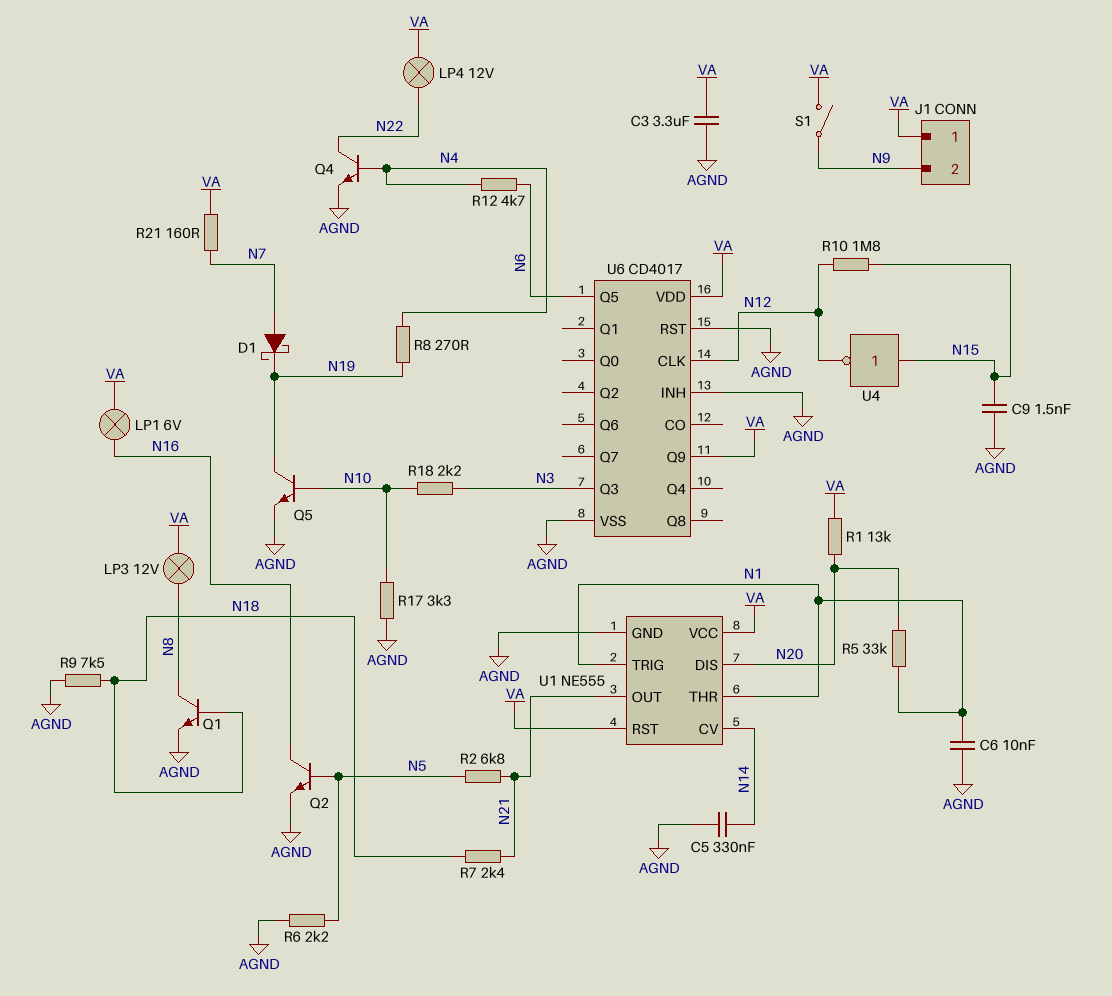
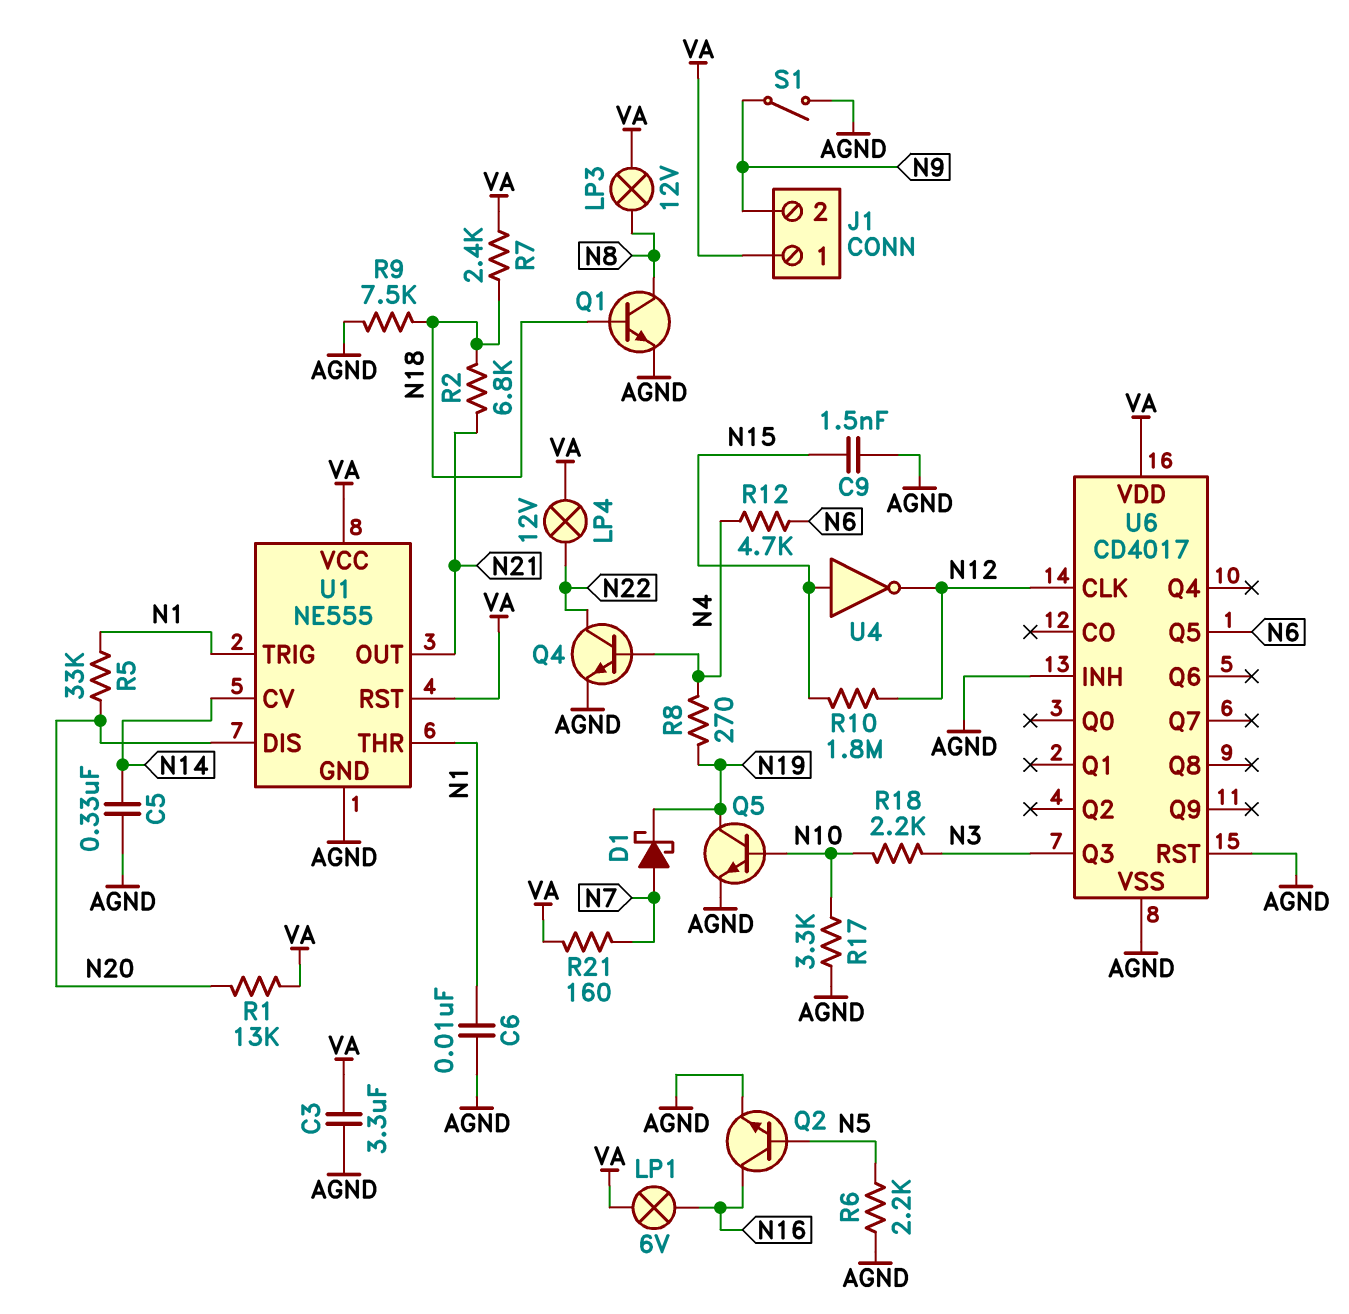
R2: 6.8k (N5, N21) -> 6.8k (N18, N21)
R7: 2.4k (N18, N21) -> 2.4k (N18, VA)
S1: switch (N9, VA) -> switch (AGND, N9)
U6 pin Q9: VA -> none

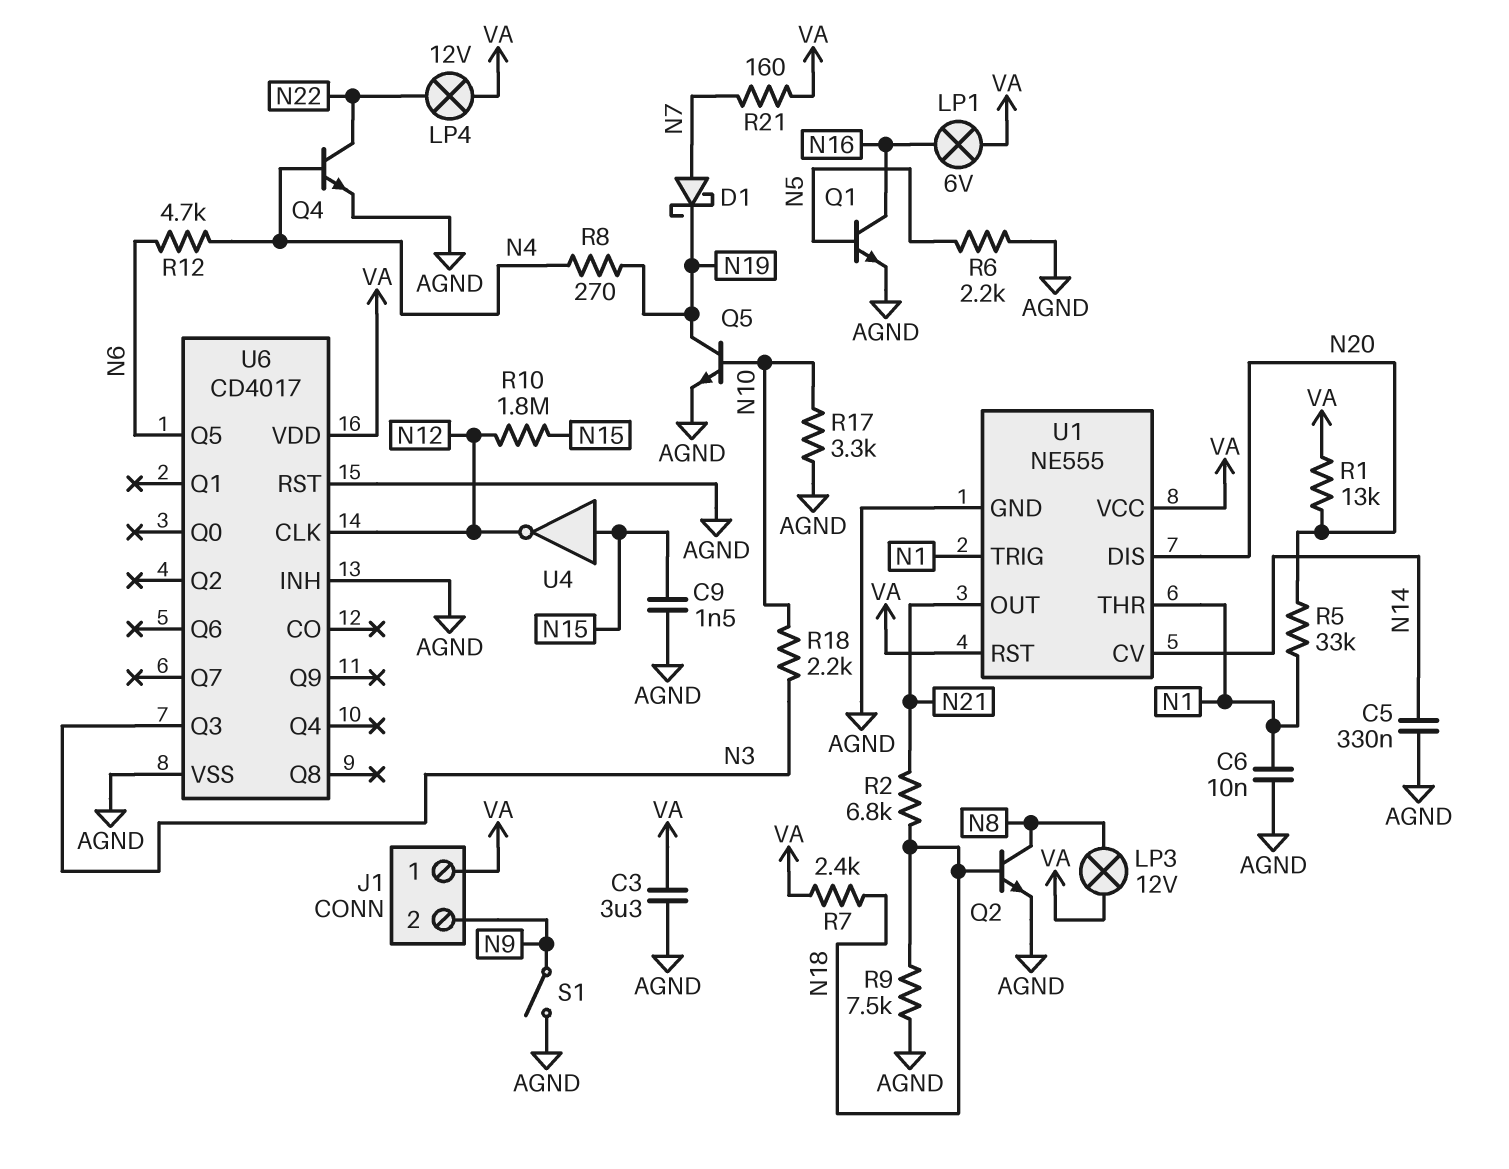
Q1: NPN (B N18, C N8, E AGND) -> NPN (B N5, C N16, E AGND)
Q2: NPN (B N5, C N16, E AGND) -> NPN (B N18, C N8, E AGND)

